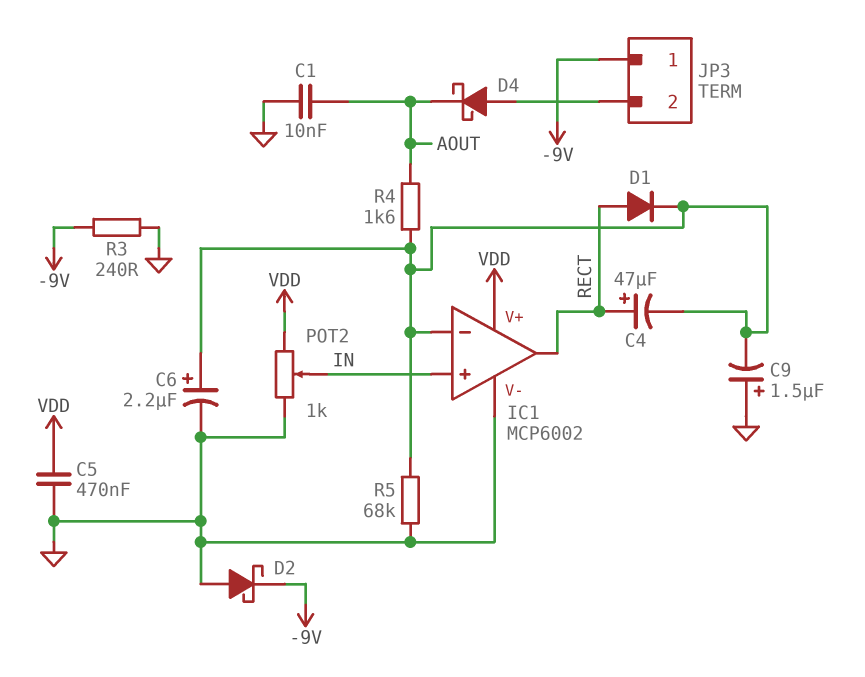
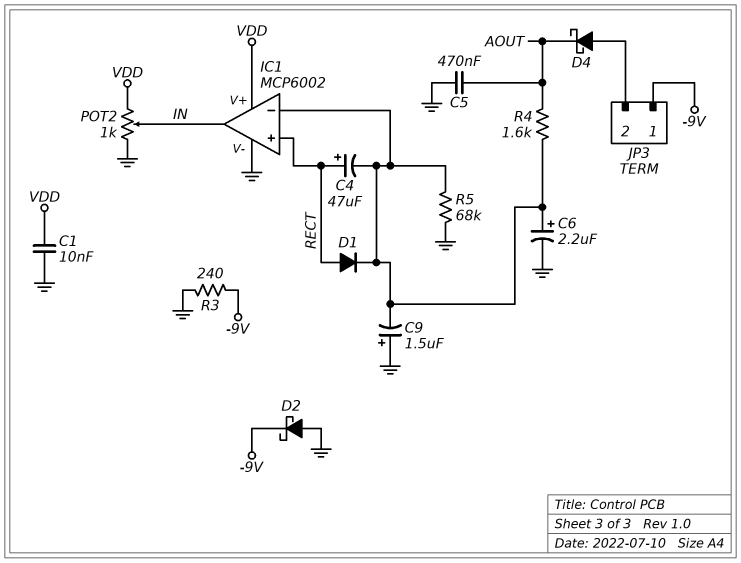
C1: 10nF (AOUT, GND) -> 10nF (GND, VDD)
C5: 470nF (GND, VDD) -> 470nF (AOUT, GND)
IC1 pin in+: IN -> RECT
IC1 pin out: RECT -> IN

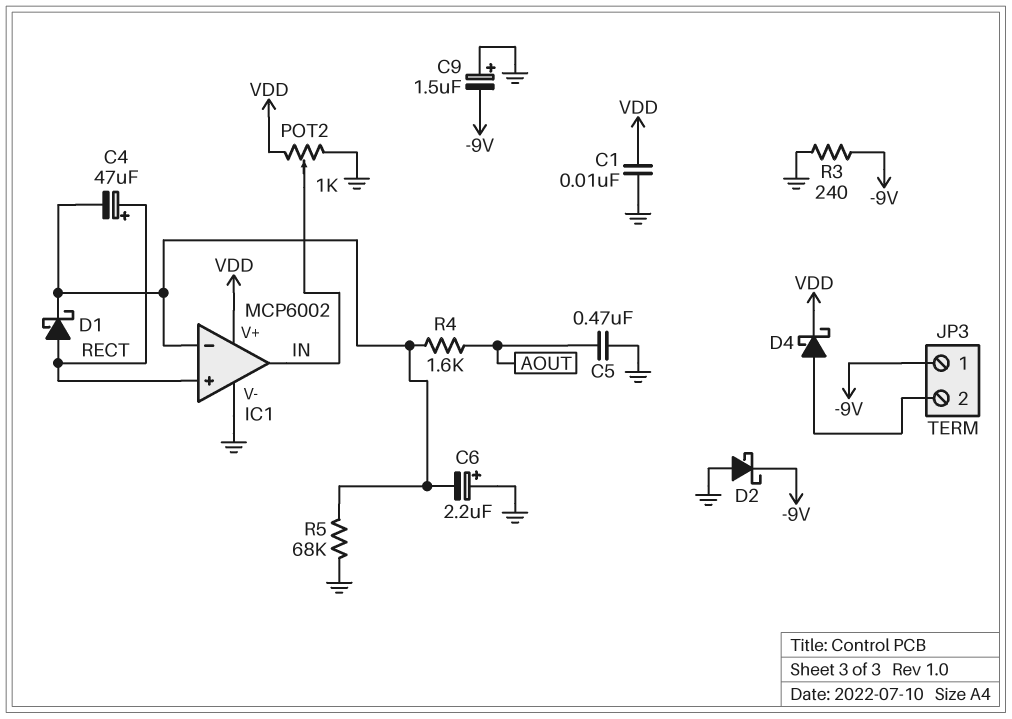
C6: 2.2uF (plus IC1/in-, minus GND) -> 2.2uF (plus GND, minus IC1/in-)
C9: 1.5uF (plus GND, minus IC1/in-) -> 1.5uF (plus GND, minus -9V)
D1: diode (A RECT, K IC1/in-) -> schottky (A RECT, K IC1/in-)
D4: schottky (A JP3/2, K AOUT) -> schottky (A JP3/2, K VDD)

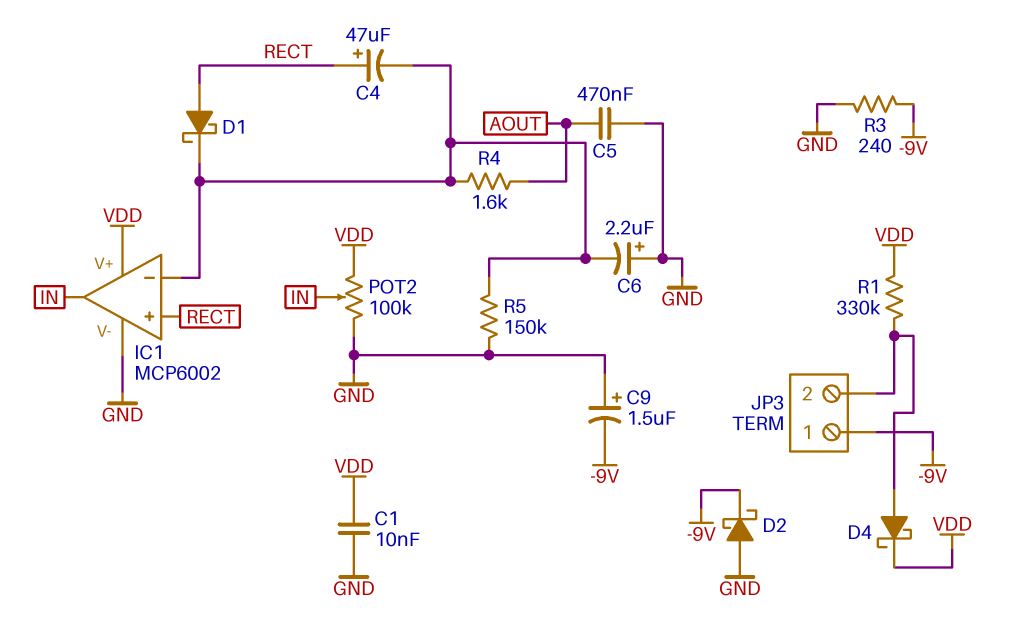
POT2: 1k (GND, VDD, wiper IN) -> 100k (GND, VDD, wiper IN)
R1: none -> 330k (JP3/2, VDD)
R5: 68k (GND, IC1/in-) -> 150k (GND, IC1/in-)

